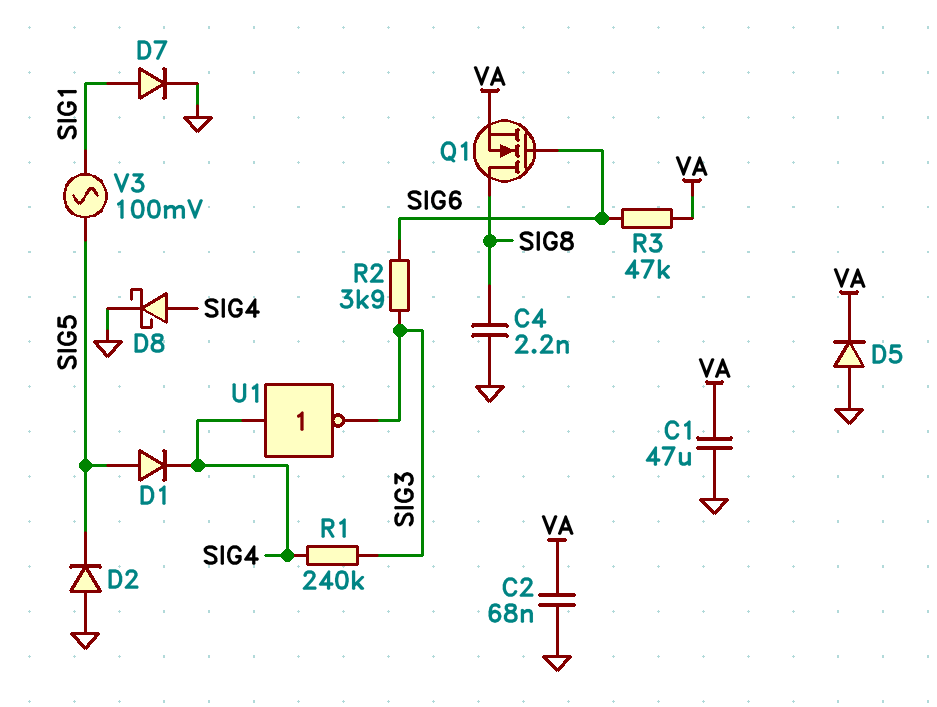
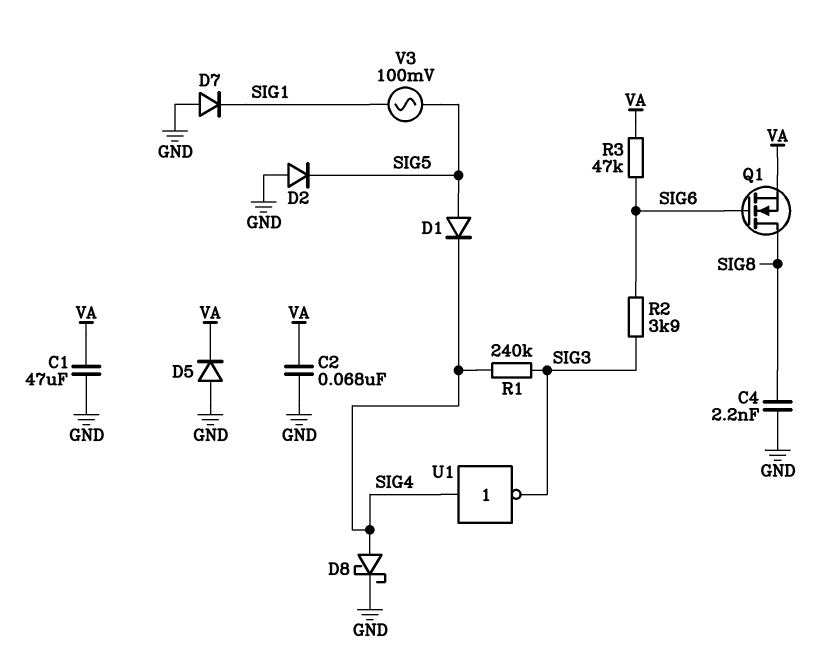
D7: diode (A SIG1, K GND) -> diode (A GND, K SIG1)

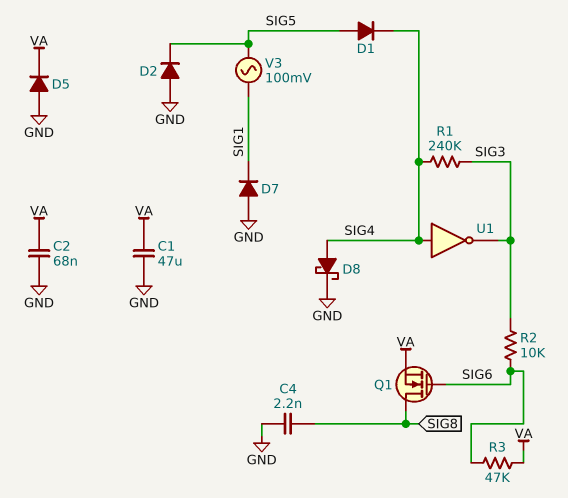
R2: 3.9k (SIG3, SIG6) -> 10k (SIG3, SIG6)

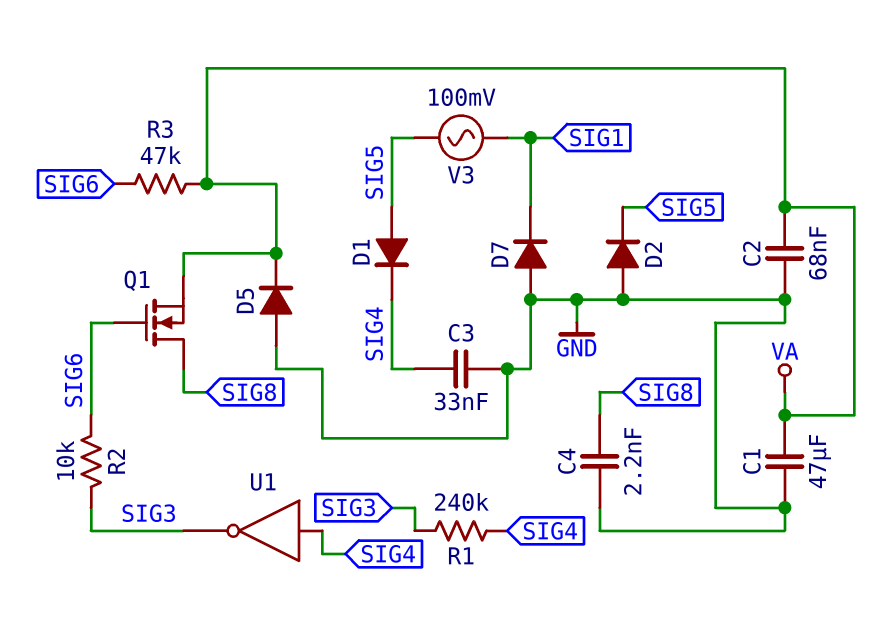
C3: none -> 33nF (GND, SIG4)
D8: schottky (A SIG4, K GND) -> none

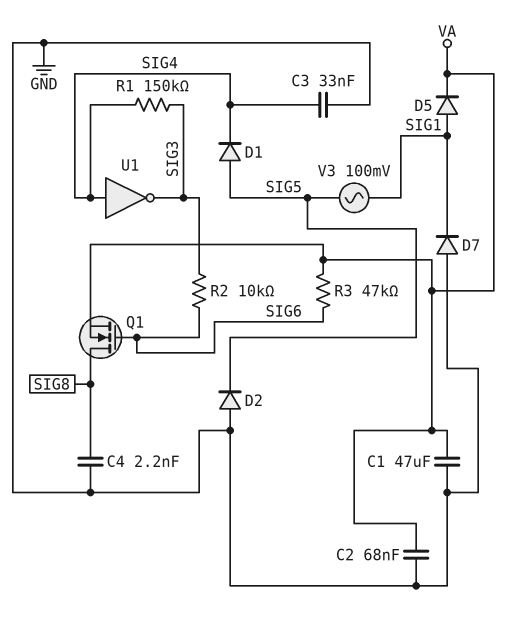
D5: diode (A GND, K VA) -> diode (A SIG1, K VA)
R1: 240k (SIG3, SIG4) -> 150k (SIG3, SIG4)

